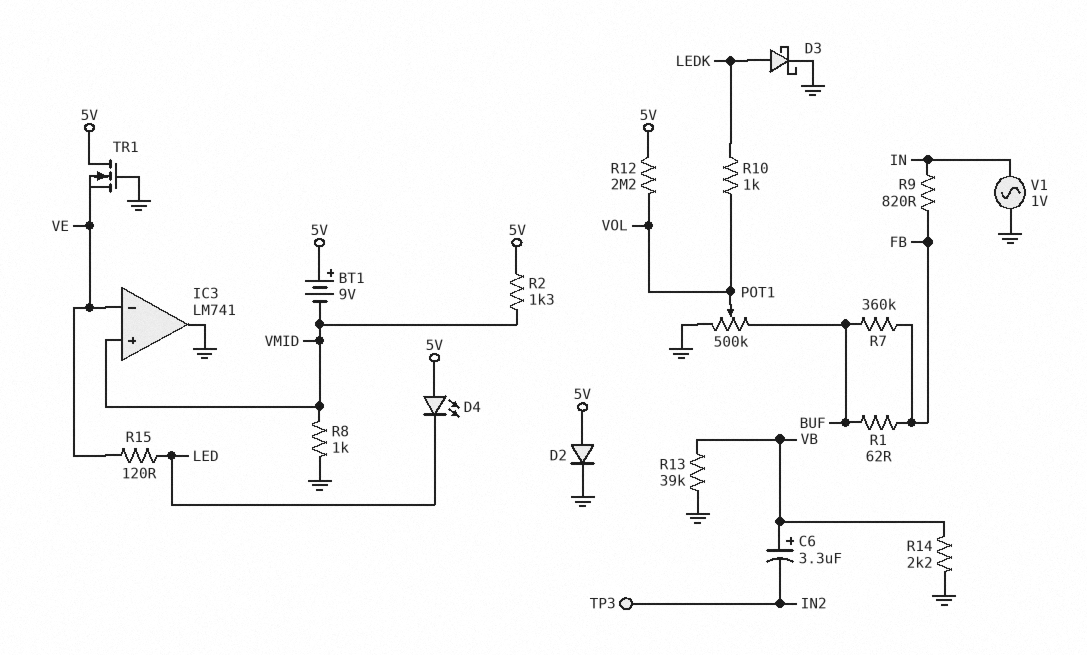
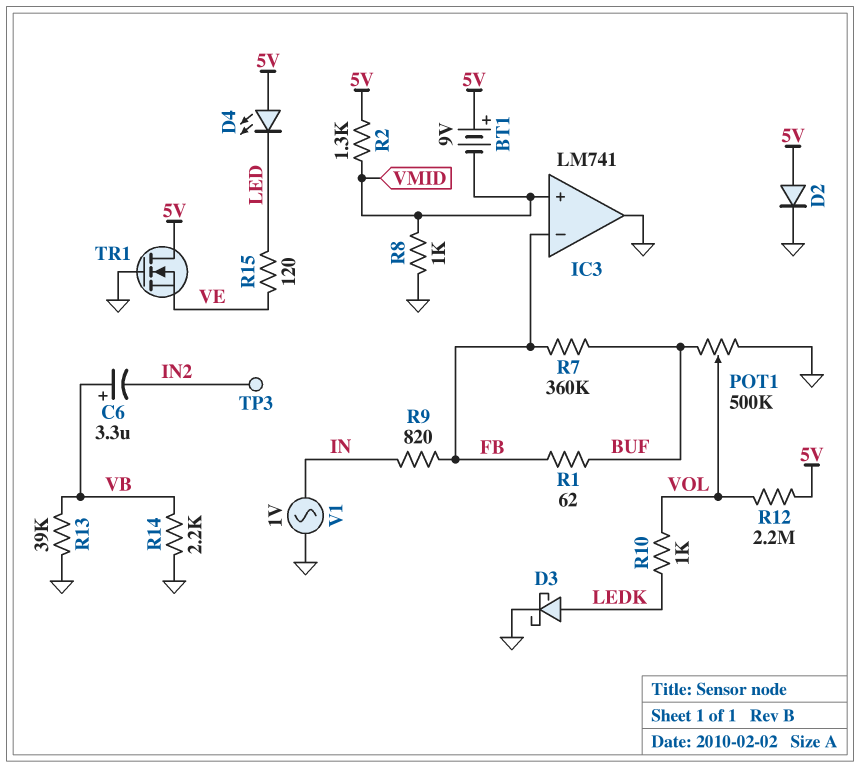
IC3 pin in-: VE -> FB

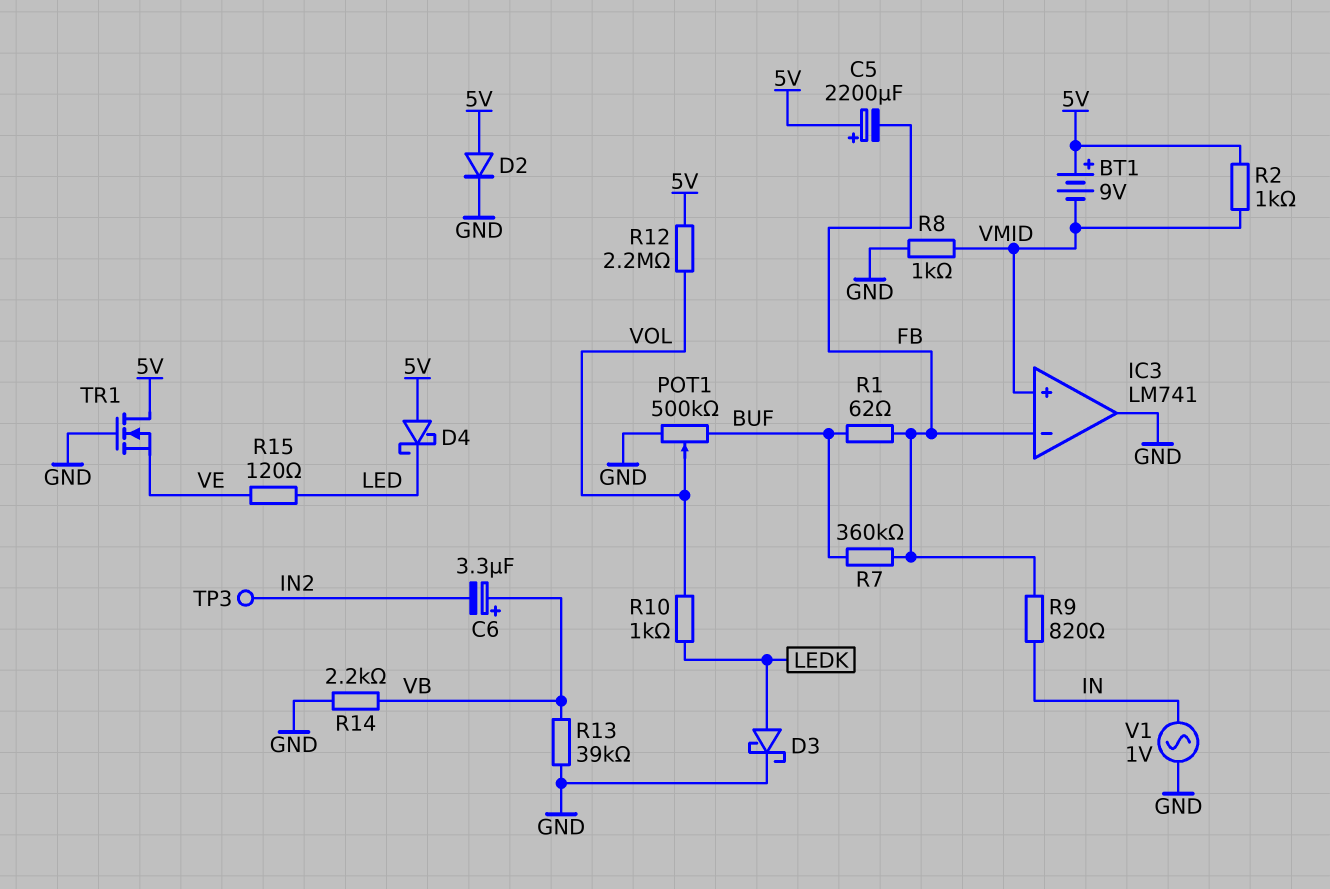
C5: none -> 2200uF (plus 5V, minus FB)
D4: LED (A 5V, K LED) -> schottky (A 5V, K LED)
R2: 1.3k (5V, VMID) -> 1k (5V, VMID)

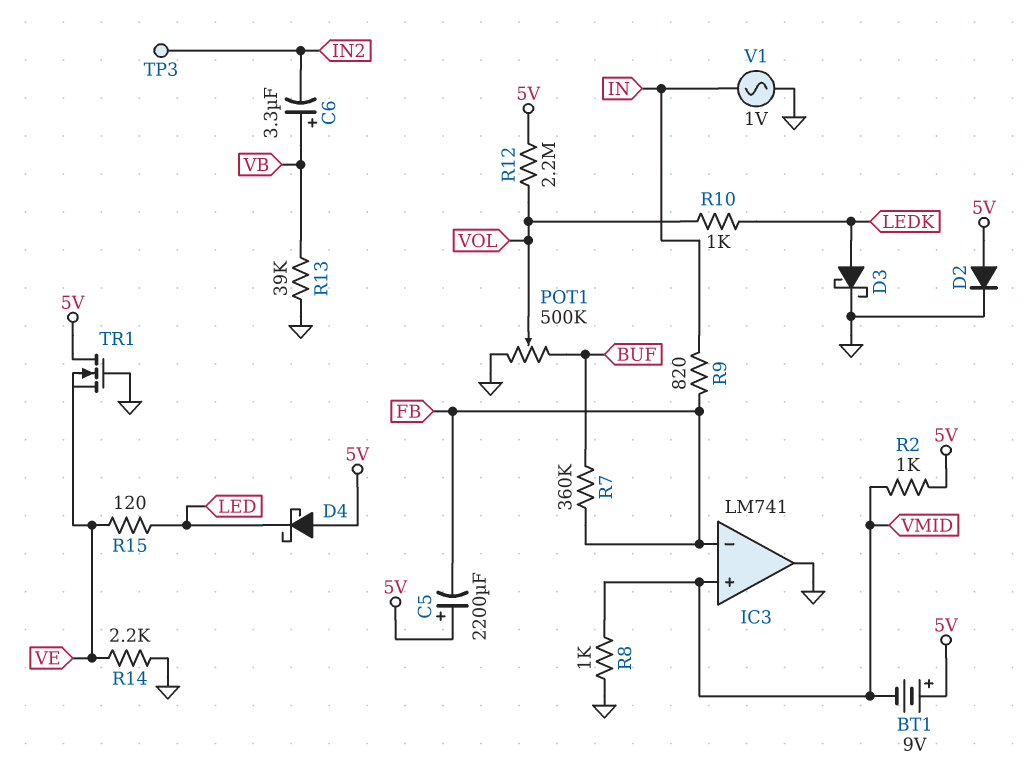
R1: 62 (BUF, FB) -> none
R14: 2.2k (GND, VB) -> 2.2k (GND, VE)

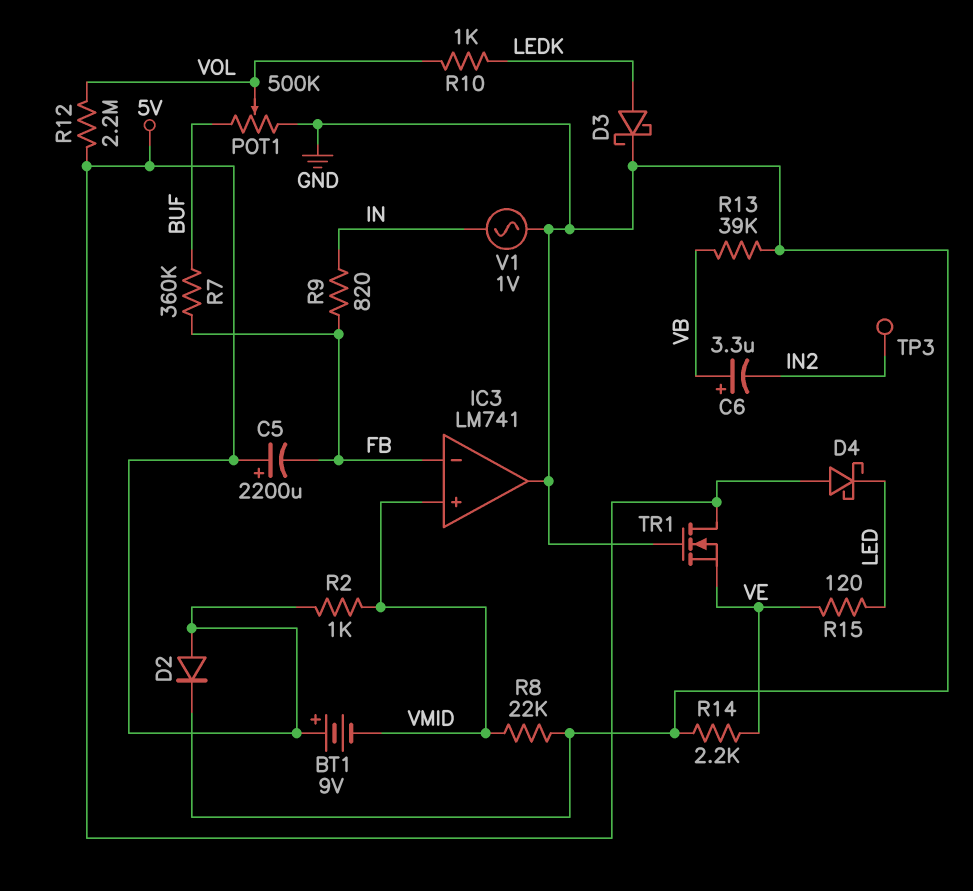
R8: 1k (GND, VMID) -> 22k (GND, VMID)

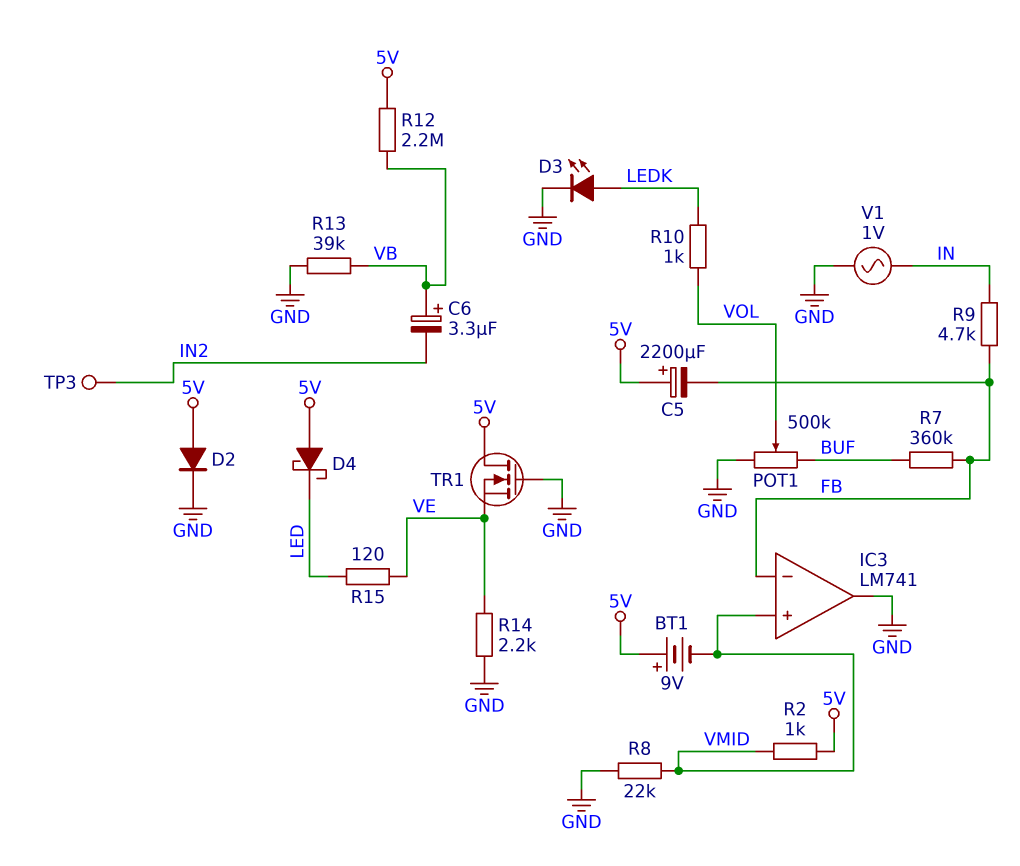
D3: schottky (A LEDK, K GND) -> LED (A LEDK, K GND)
R9: 820 (FB, IN) -> 4.7k (FB, IN)
R12: 2.2M (5V, VOL) -> 2.2M (5V, VB)

